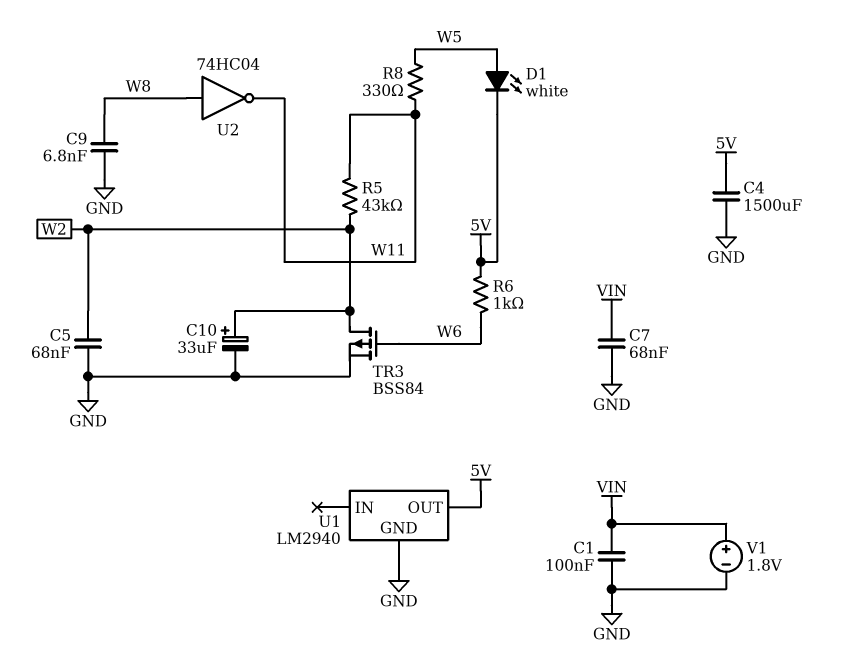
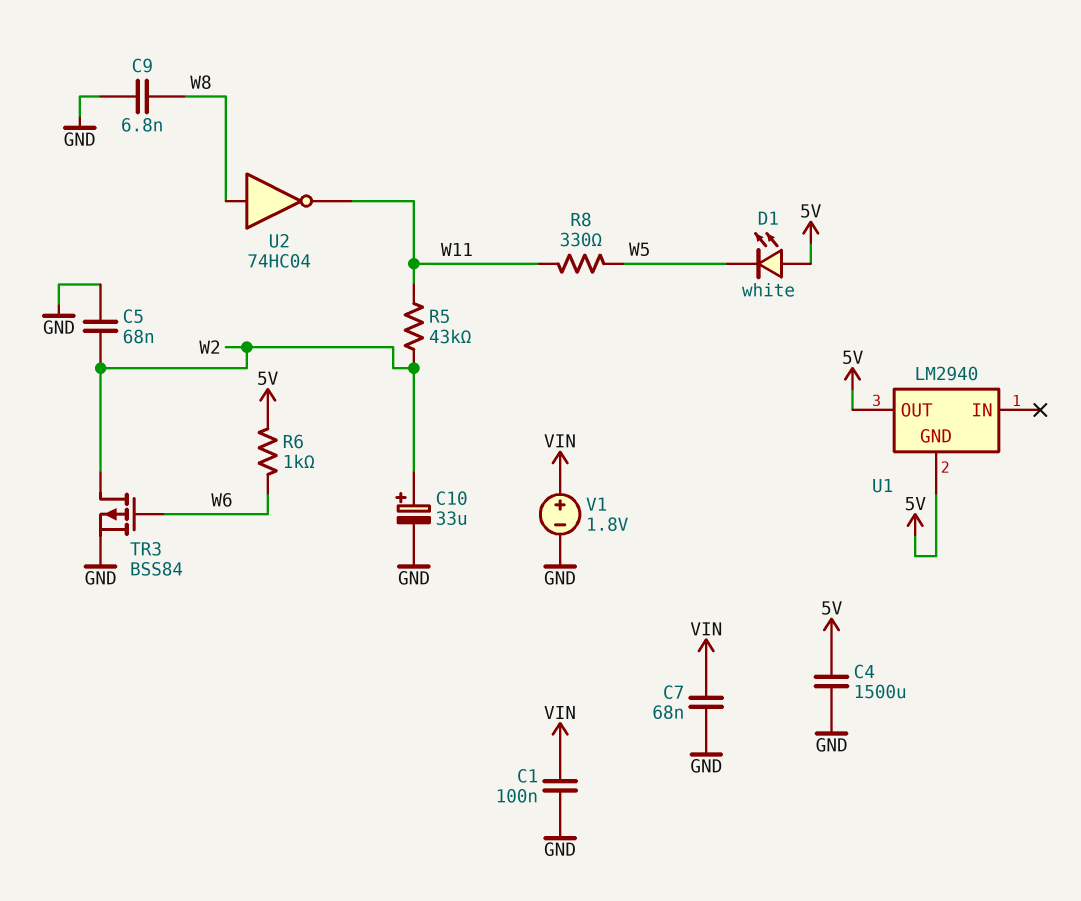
D1: LED white (A W5, K 5V) -> LED white (A 5V, K W5)
U1 pin GND: GND -> 5V

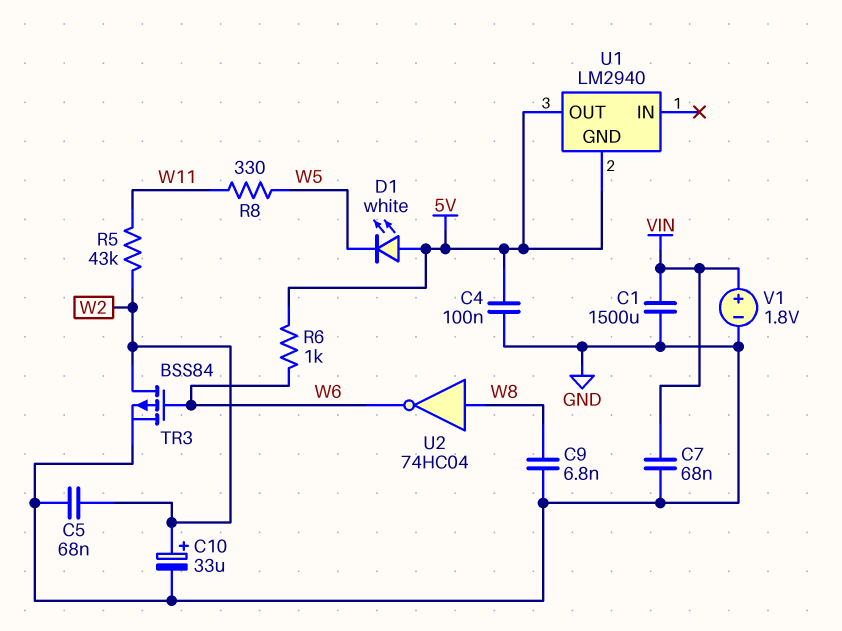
C1: 100nF (GND, VIN) -> 1500uF (GND, VIN)
C4: 1500uF (5V, GND) -> 100nF (5V, GND)
U2: NOT 74HC04 (in W8, out W11) -> NOT 74HC04 (in W8, out W6)

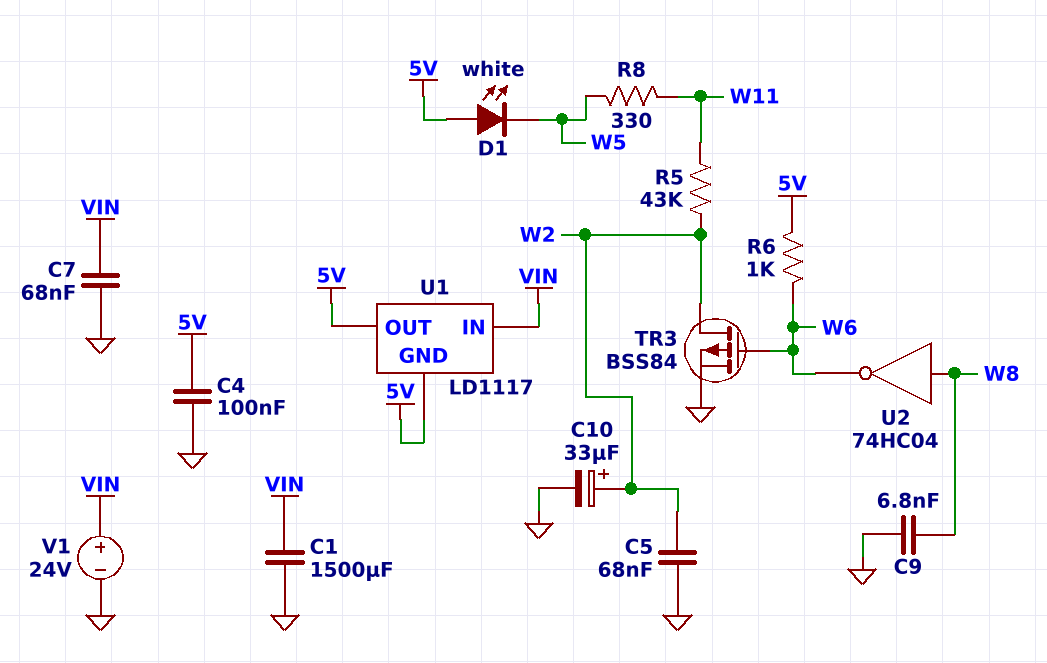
U1: LM2940 -> LD1117
U1 pin IN: none -> VIN
V1: 1.8V (plus VIN, minus GND) -> 24V (plus VIN, minus GND)

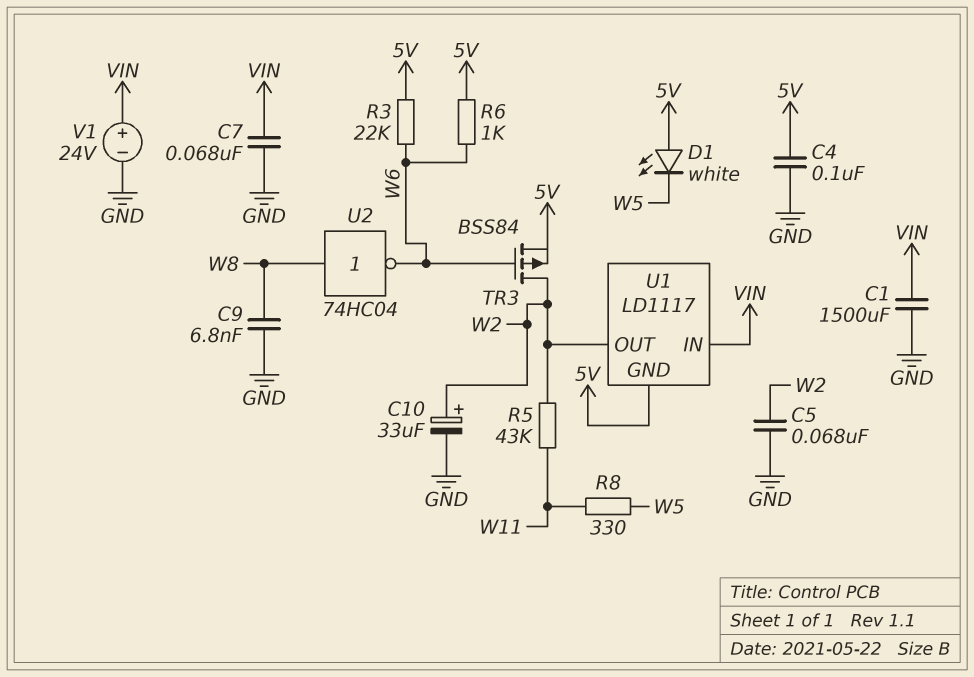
R3: none -> 22k (5V, W6)
TR3: PMOS BSS84 (G W6, D W2, S GND) -> PMOS BSS84 (G W6, D W2, S 5V)
U1 pin OUT: 5V -> W2

